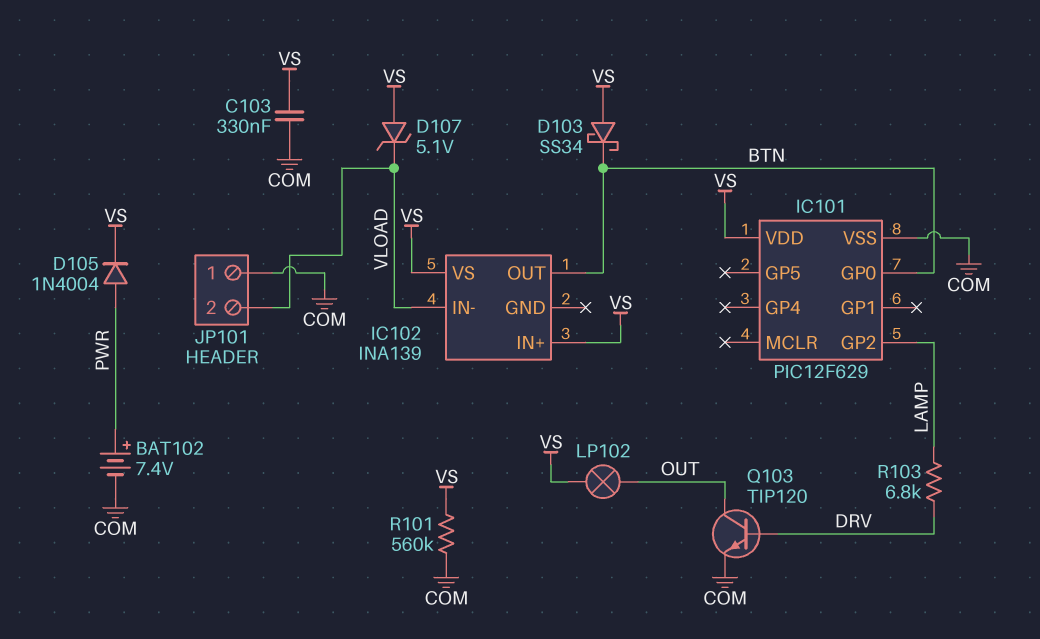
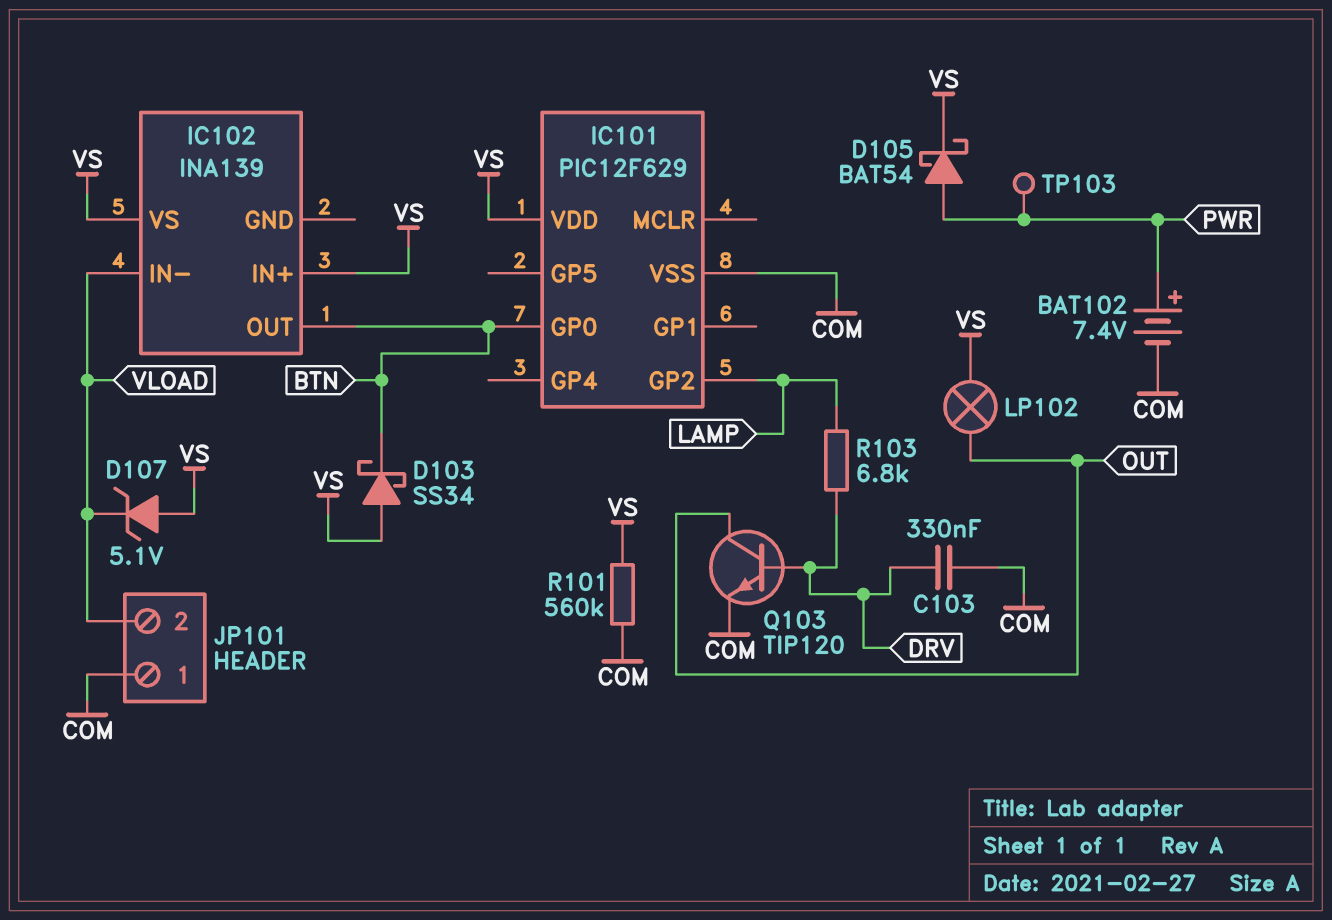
C103: 330nF (COM, VS) -> 330nF (COM, DRV)
D105: diode 1N4004 (A PWR, K VS) -> schottky BAT54 (A PWR, K VS)
TP103: none -> test point (PWR)

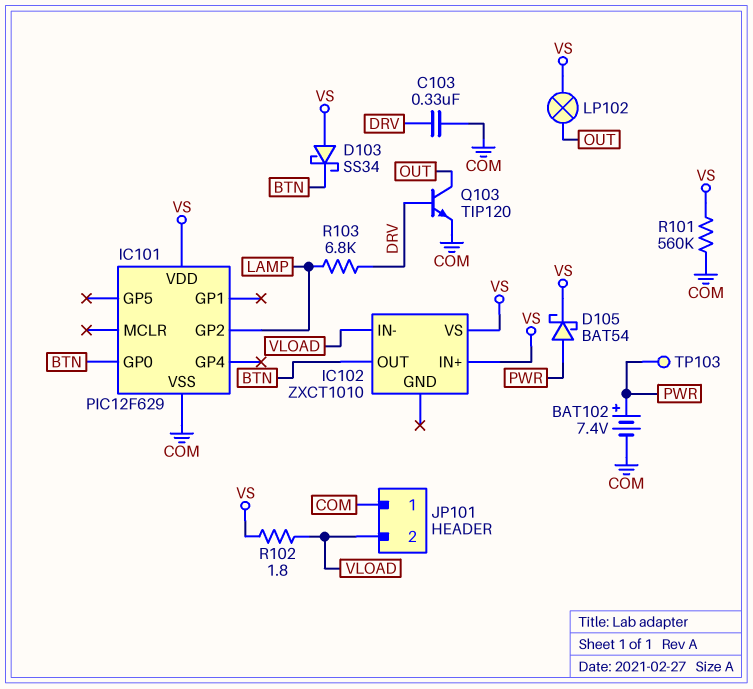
D107: zener 5.1V (A VS, K VLOAD) -> none
IC102: INA139 -> ZXCT1010
R102: none -> 1.8 (VLOAD, VS)

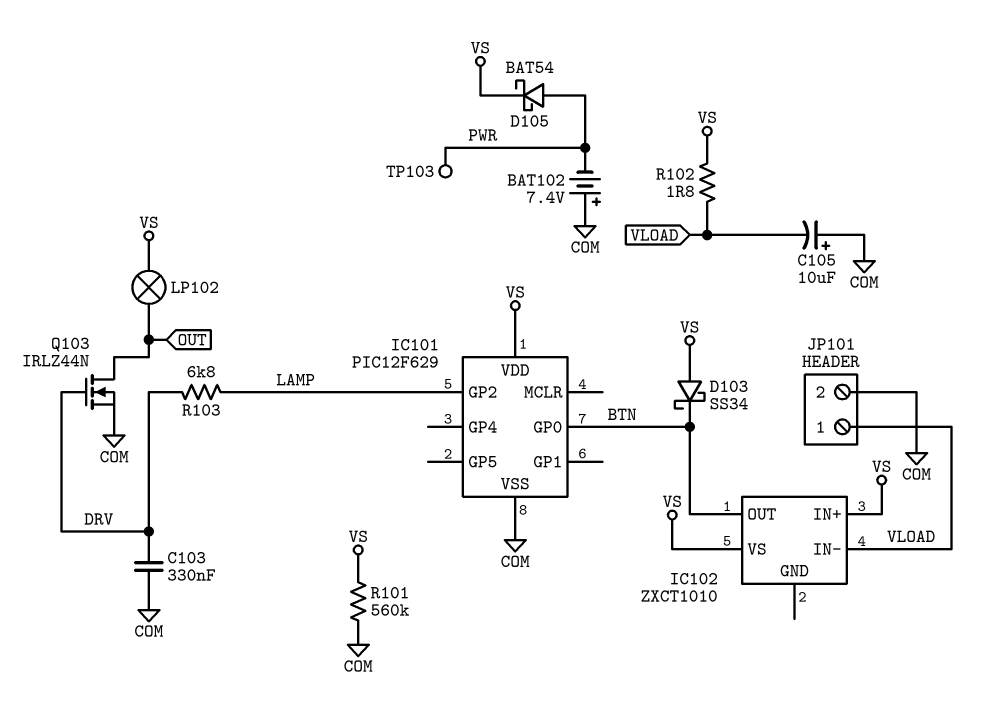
BAT102: 7.4V (plus PWR, minus COM) -> 7.4V (plus COM, minus PWR)
C105: none -> 10uF (plus COM, minus VLOAD)
JP101 pin 1: COM -> VLOAD
JP101 pin 2: VLOAD -> COM
Q103: NPN TIP120 (B DRV, C OUT, E COM) -> NMOS IRLZ44N (G DRV, D OUT, S COM)

